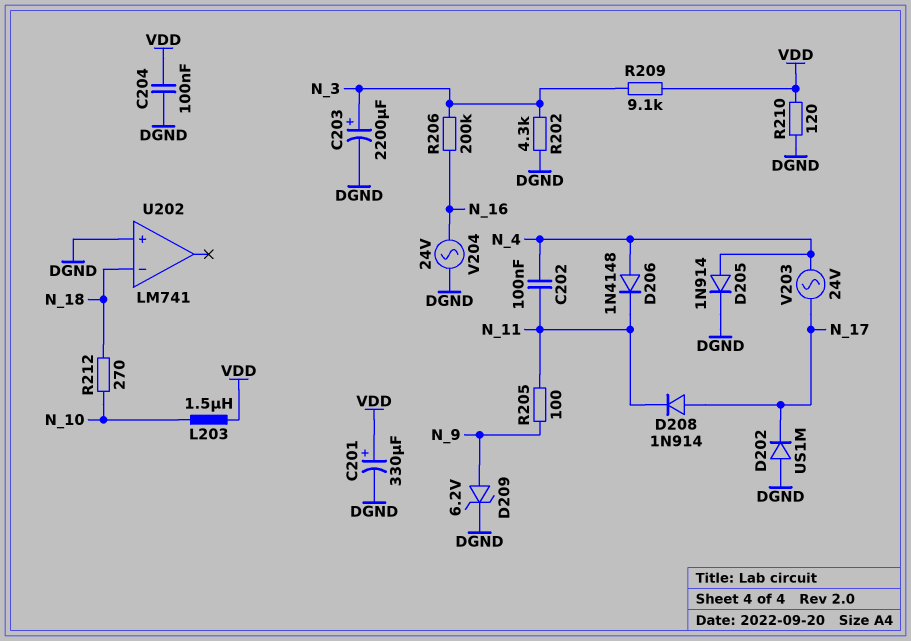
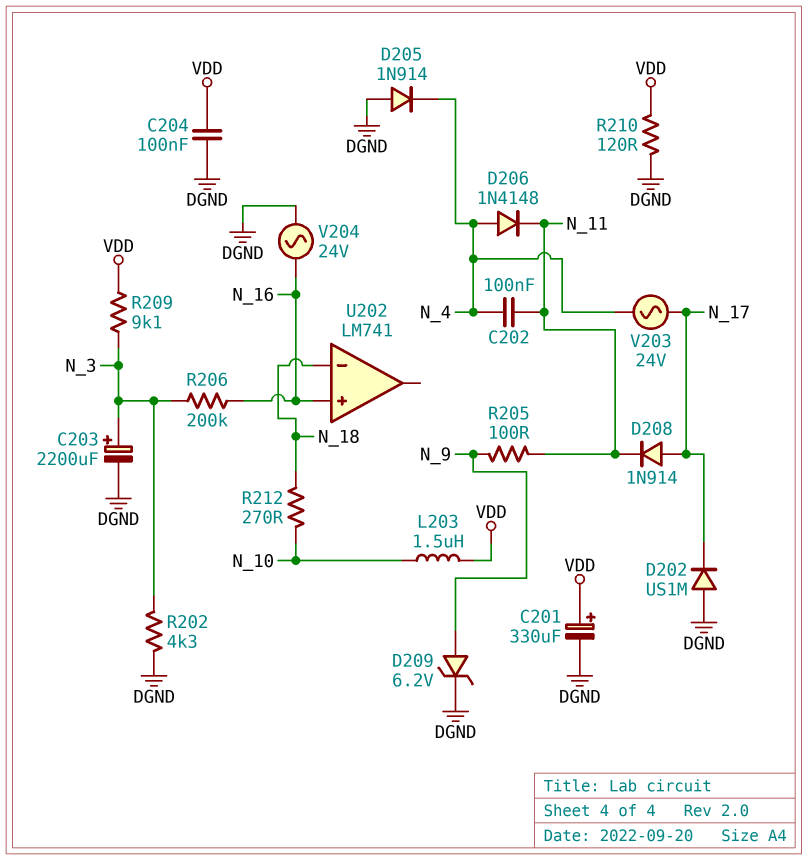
D205: diode 1N914 (A N_4, K DGND) -> diode 1N914 (A DGND, K N_4)
U202 pin in+: DGND -> N_16

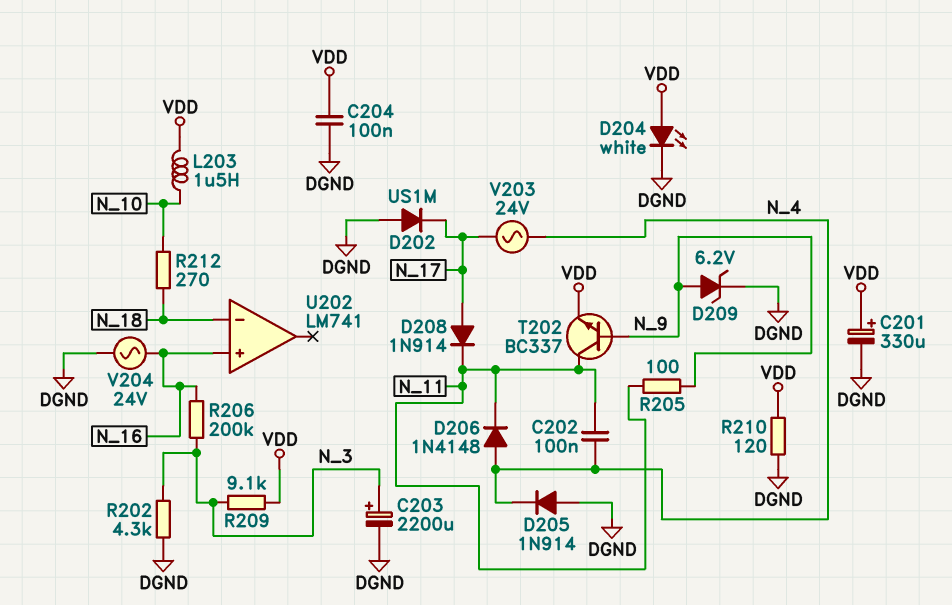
D204: none -> LED white (A VDD, K DGND)
T202: none -> NPN BC337 (B N_9, C N_11, E VDD)

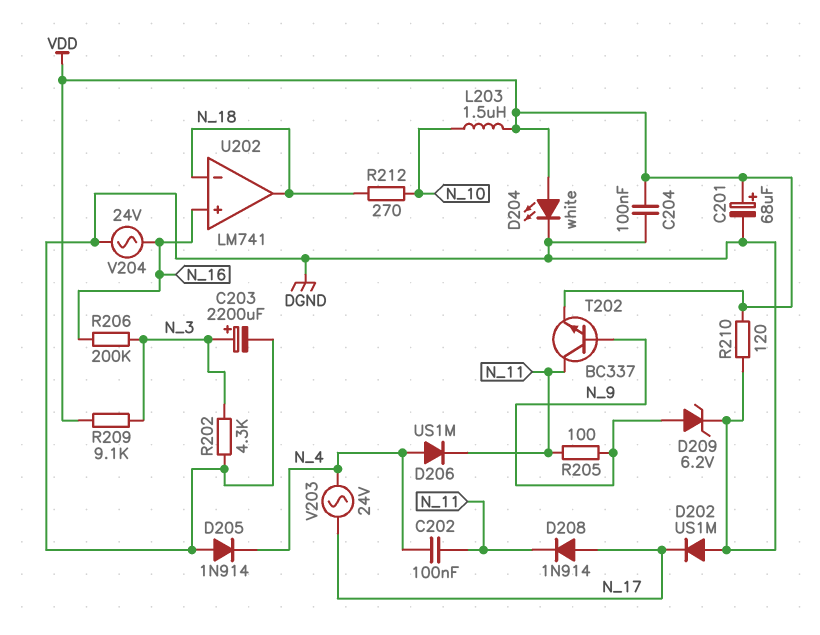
C201: 330uF (plus VDD, minus DGND) -> 68uF (plus VDD, minus DGND)
D206: diode 1N4148 (A N_4, K N_11) -> diode US1M (A N_4, K N_11)
U202 pin out: none -> N_18

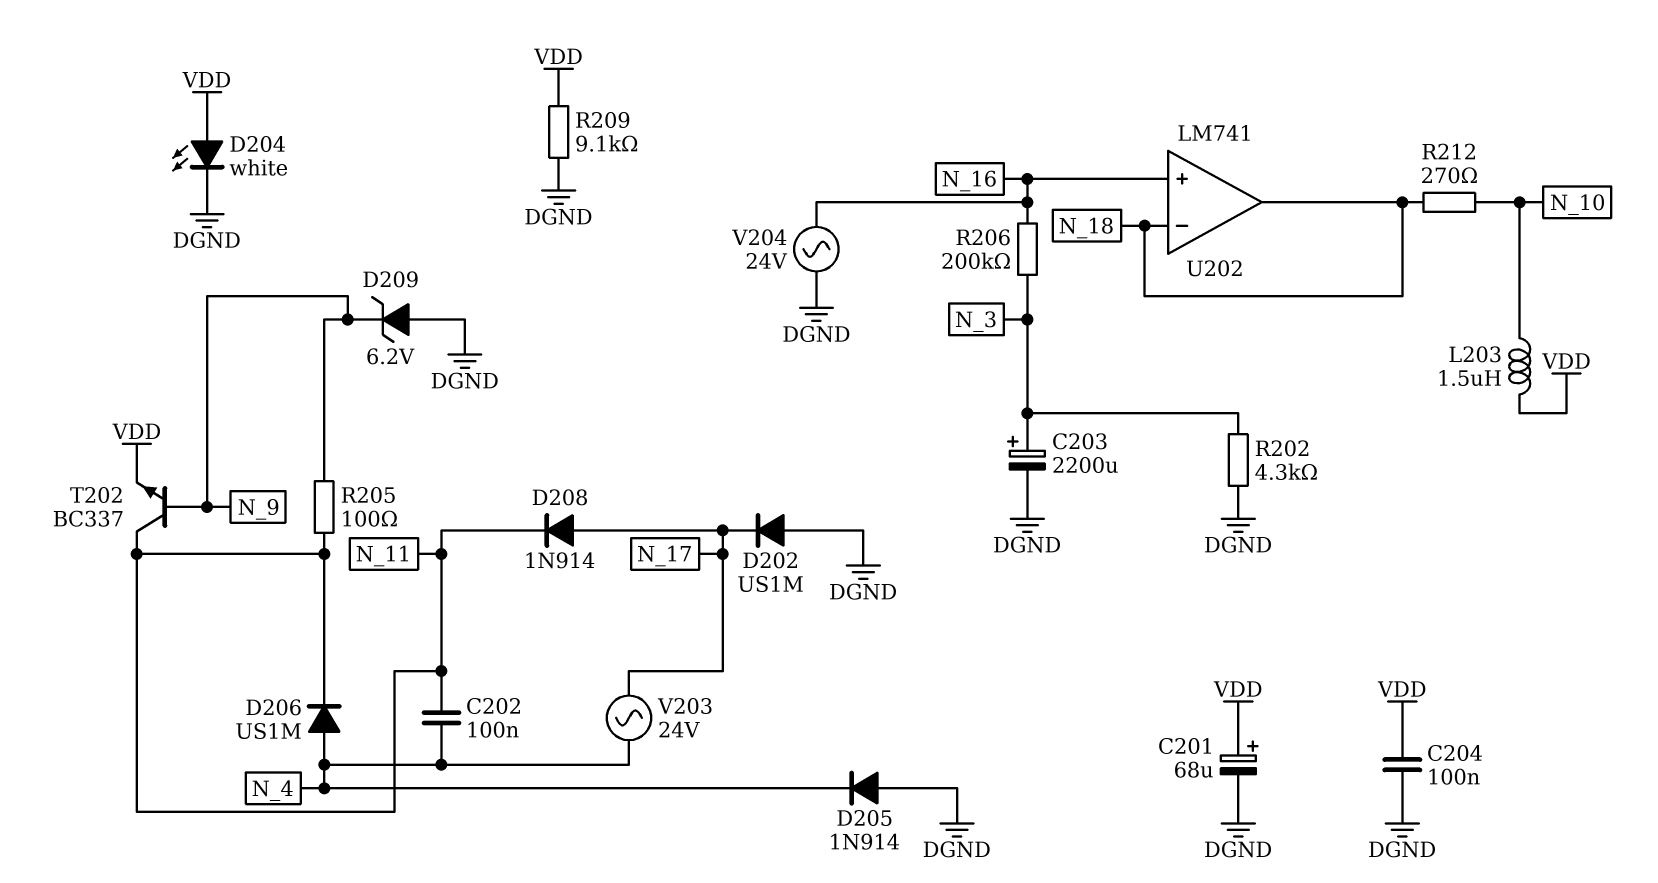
D209: zener 6.2V (A N_9, K DGND) -> zener 6.2V (A DGND, K N_9)
R209: 9.1k (N_3, VDD) -> 9.1k (DGND, VDD)
R210: 120 (DGND, VDD) -> none

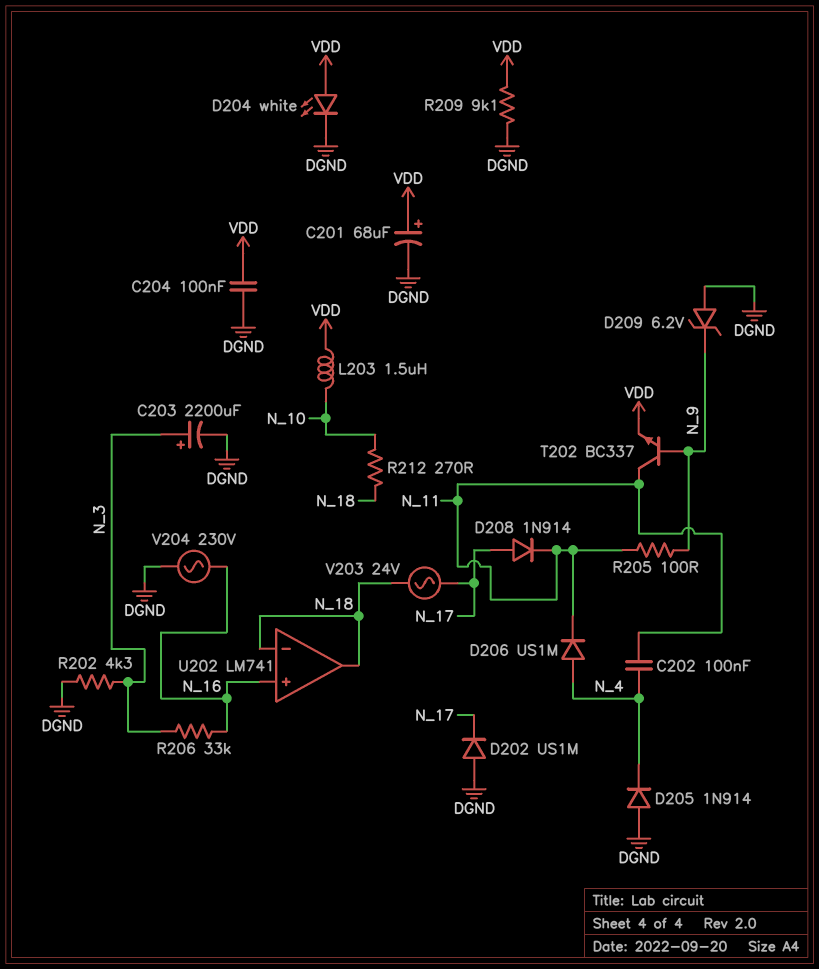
R206: 200k (N_3, N_16) -> 33k (N_3, N_16)
V203: AC 24V (N_4, N_17) -> AC 24V (N_17, N_18)
V204: AC 24V (DGND, N_16) -> AC 230V (DGND, N_16)

